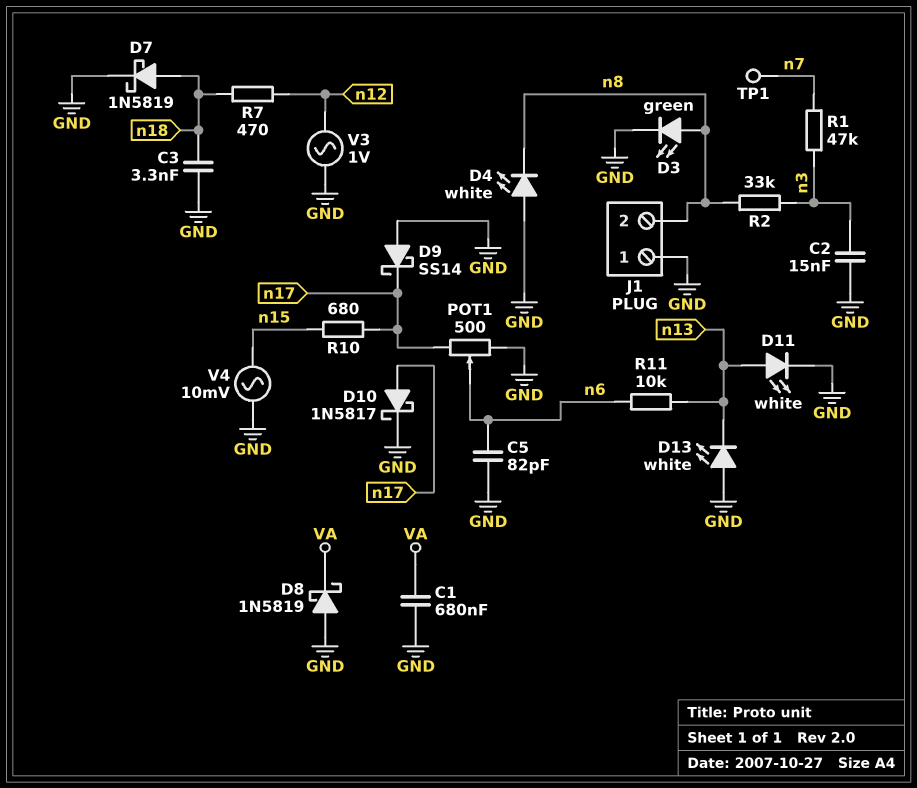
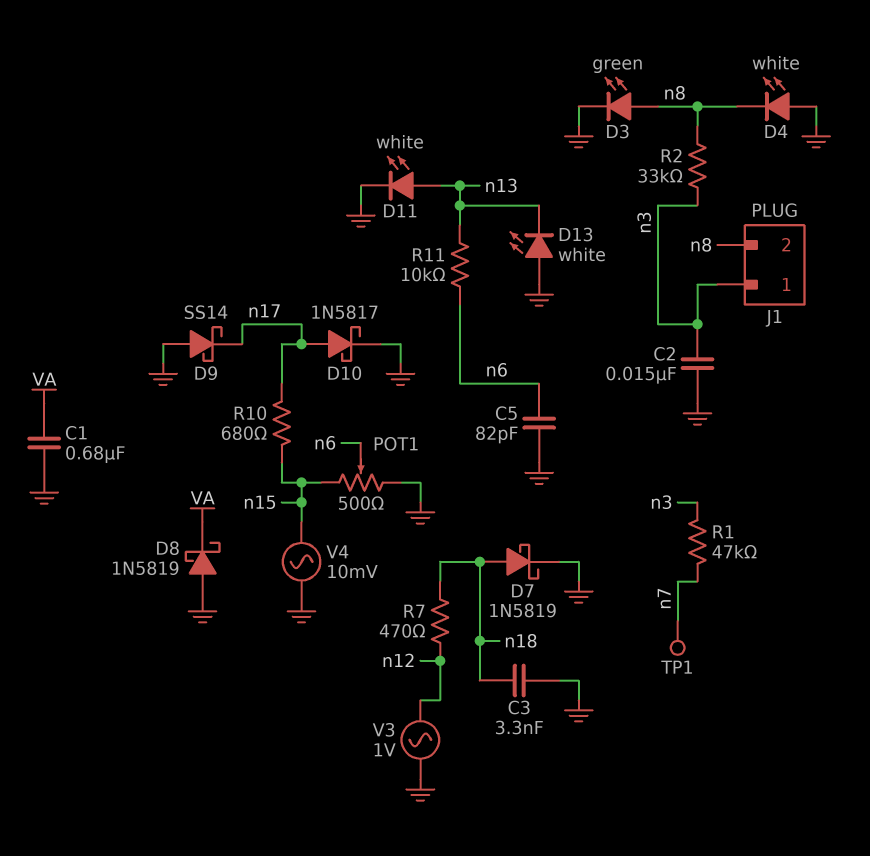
J1 pin 1: GND -> n3
POT1: 500 (GND, n17, wiper n6) -> 500 (GND, n15, wiper n6)

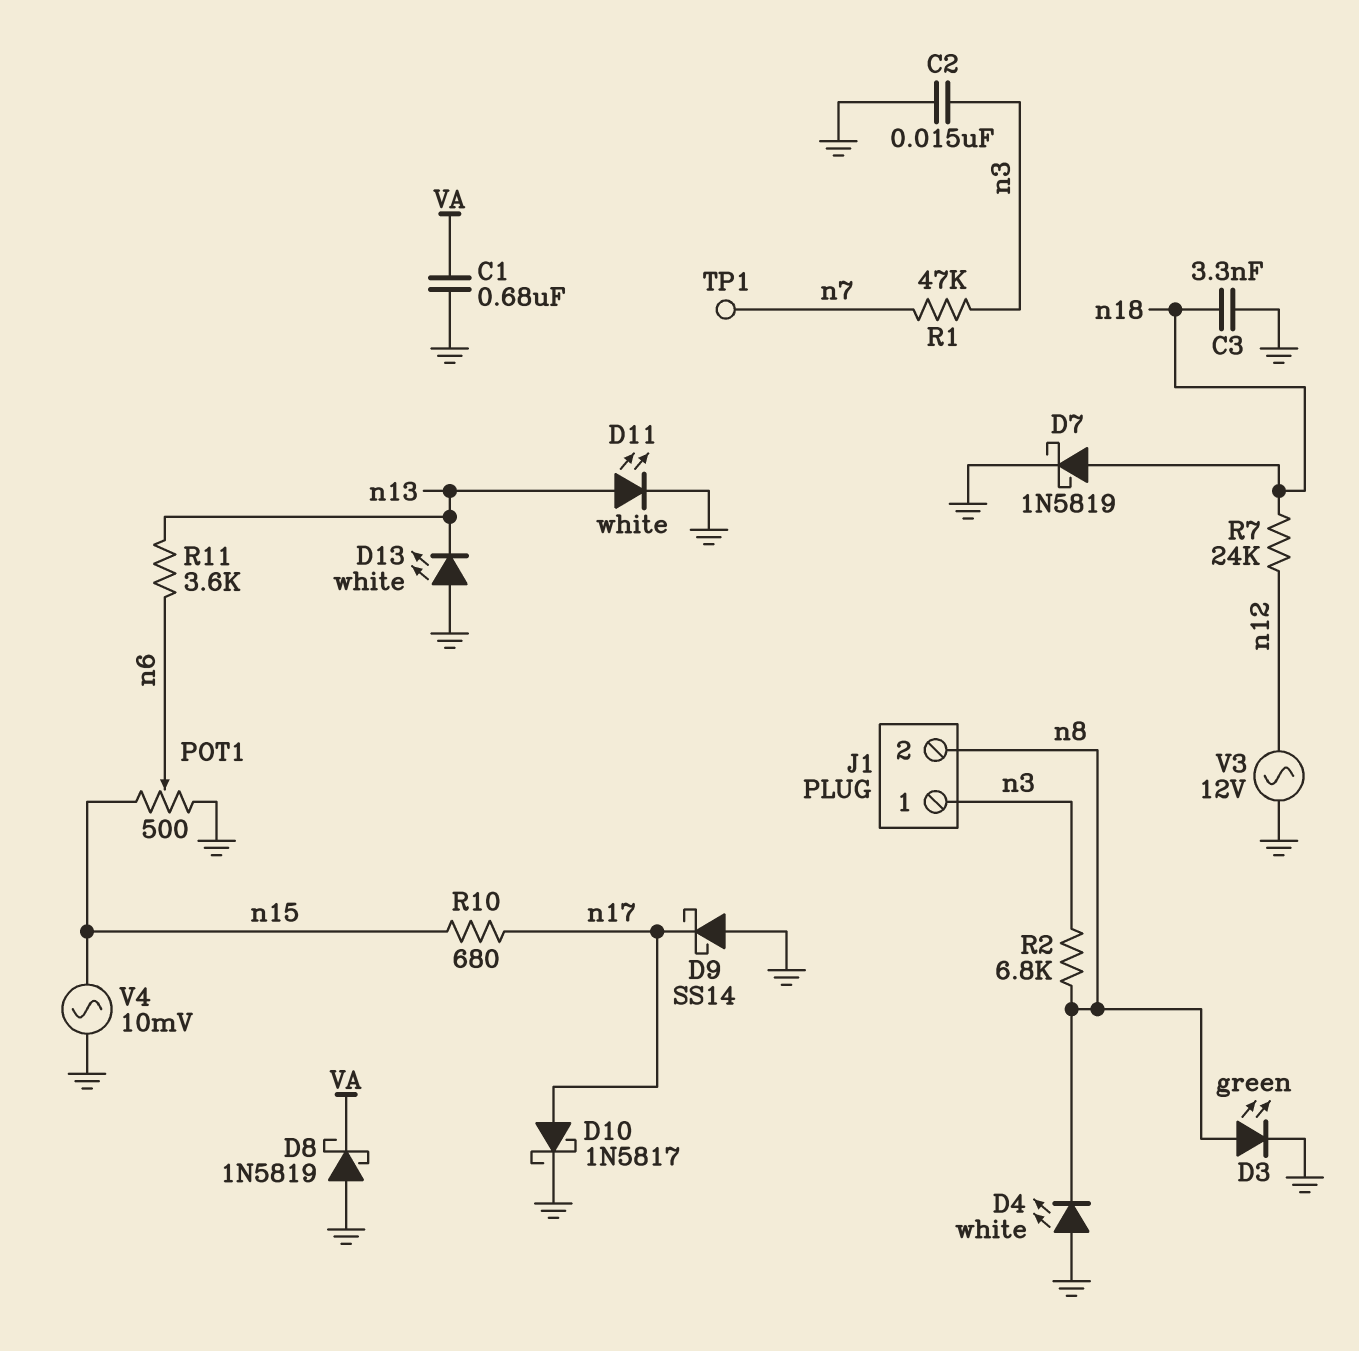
C5: 82pF (GND, n6) -> none
R2: 33k (n3, n8) -> 6.8k (n3, n8)
R7: 470 (n12, n18) -> 24k (n12, n18)
R11: 10k (n6, n13) -> 3.6k (n6, n13)
V3: AC 1V (GND, n12) -> AC 12V (GND, n12)

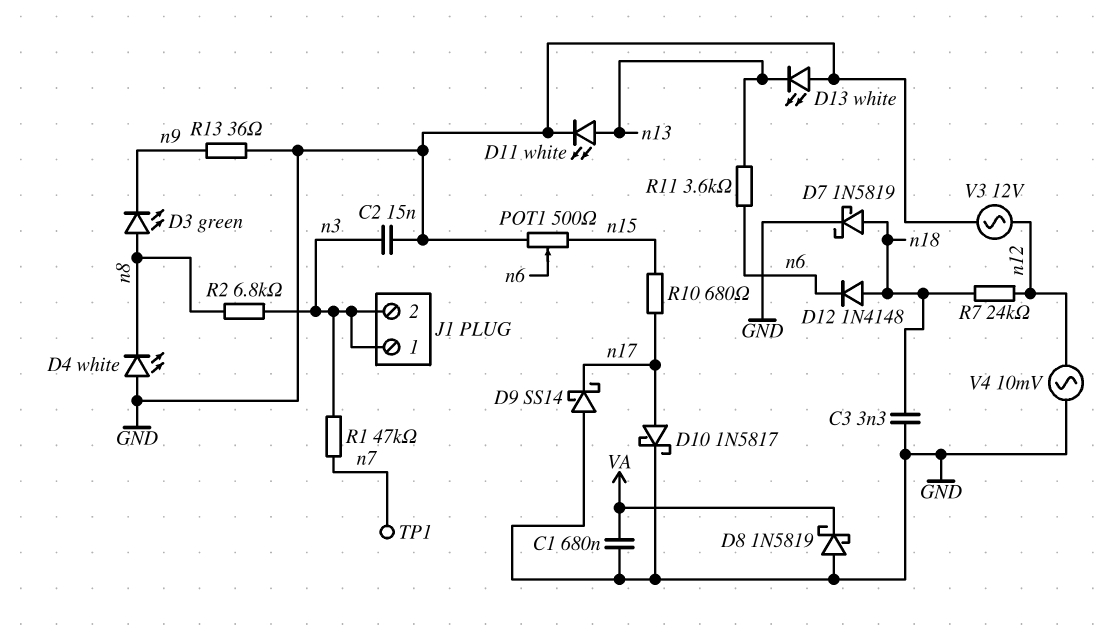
D3: LED green (A n8, K GND) -> LED green (A n8, K n9)
D12: none -> diode 1N4148 (A n18, K n6)
J1 pin 2: n8 -> n3
R13: none -> 36 (GND, n9)
V4: AC 10mV (GND, n15) -> AC 10mV (GND, n12)

